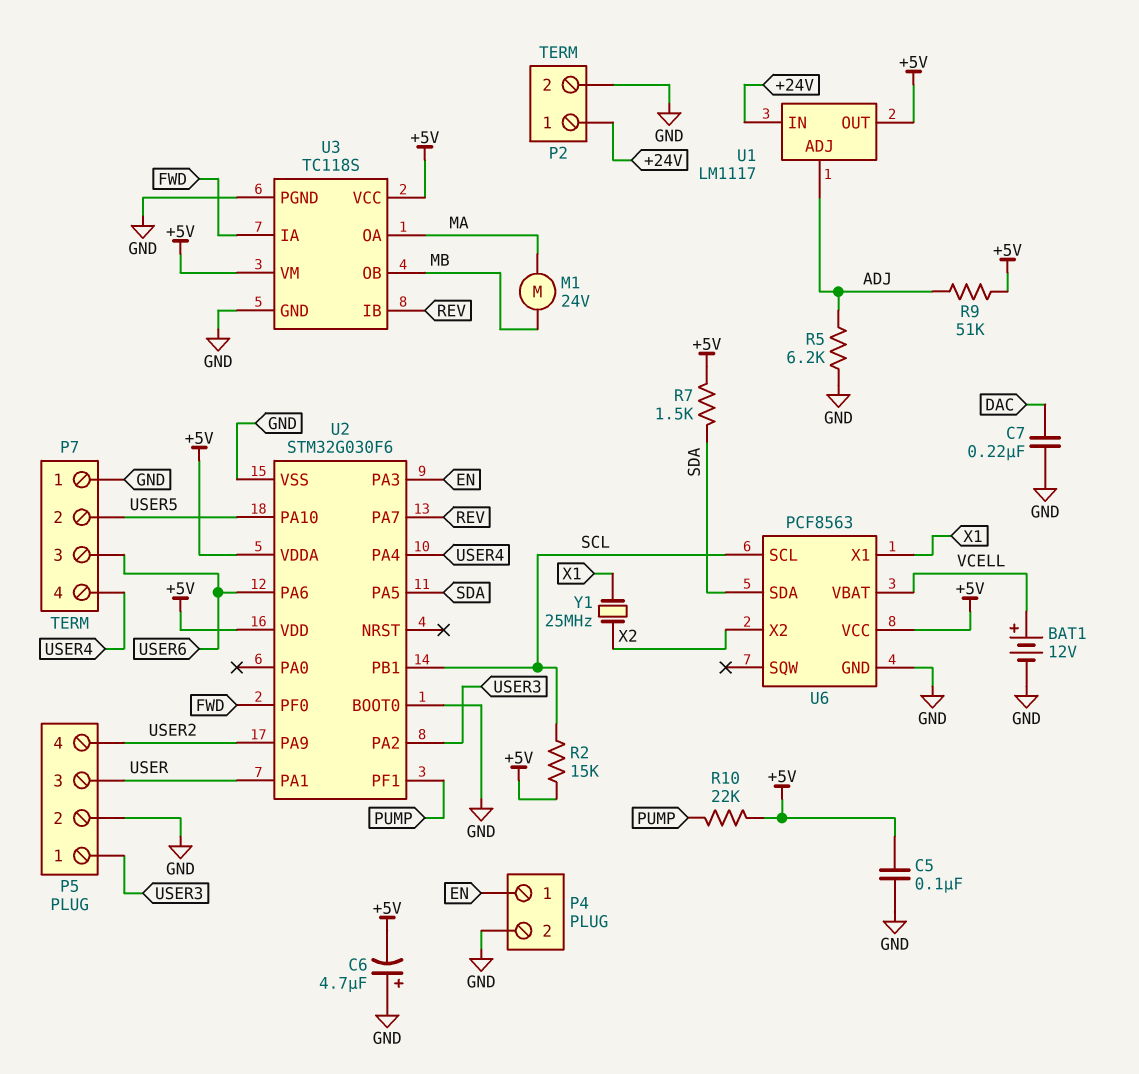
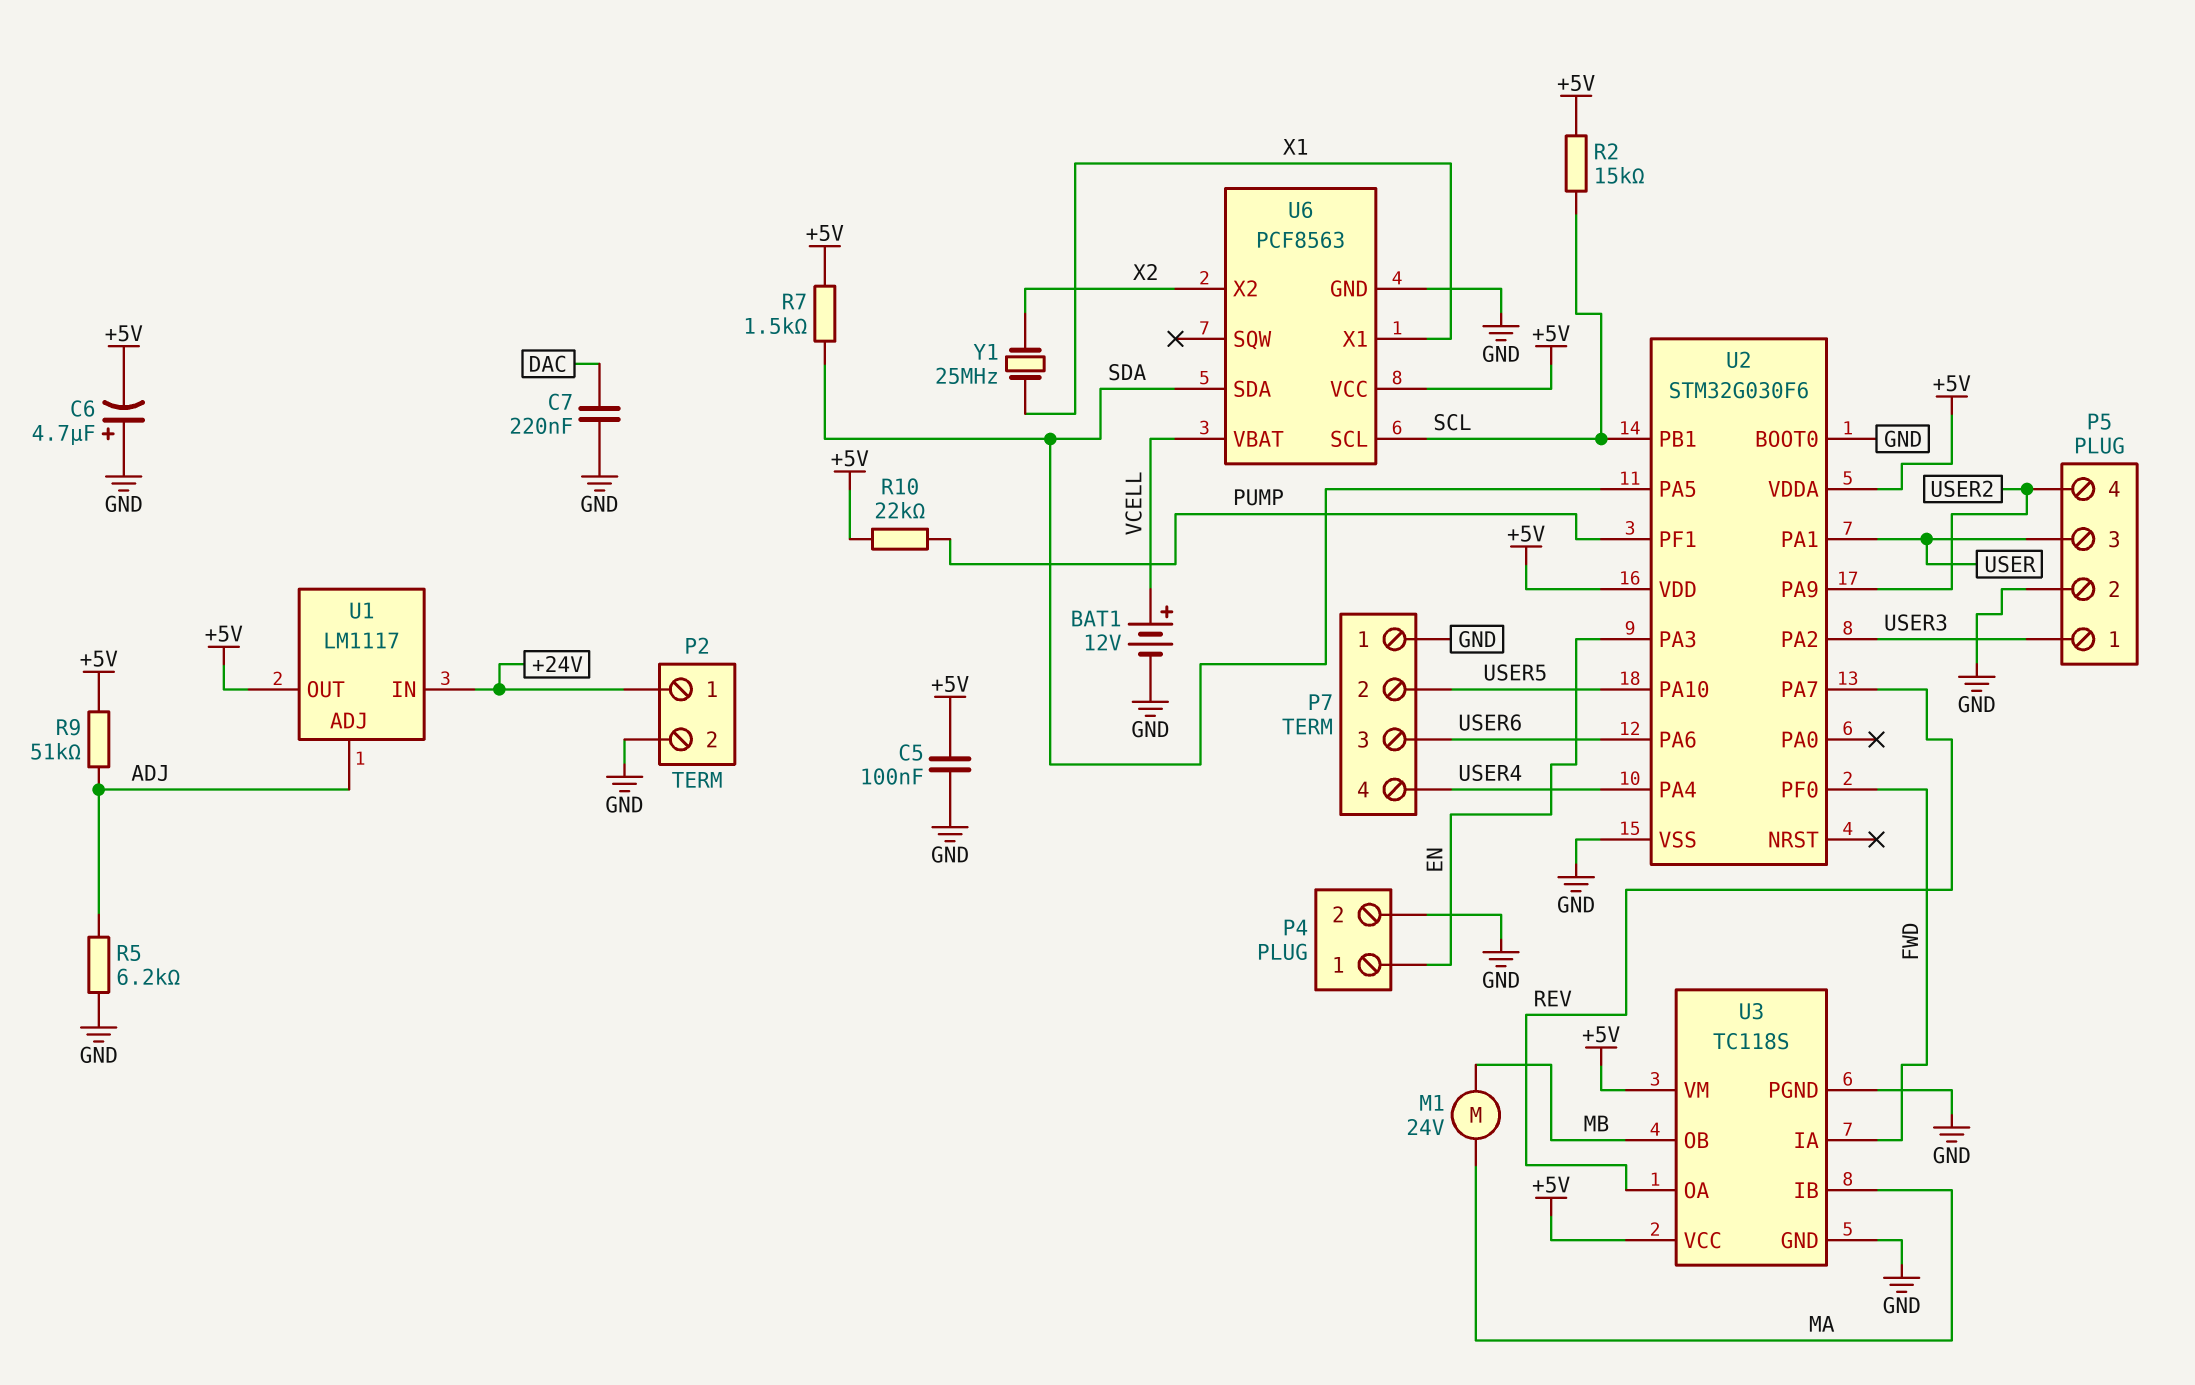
U3 pin IB: REV -> MA
U3 pin OA: MA -> REV

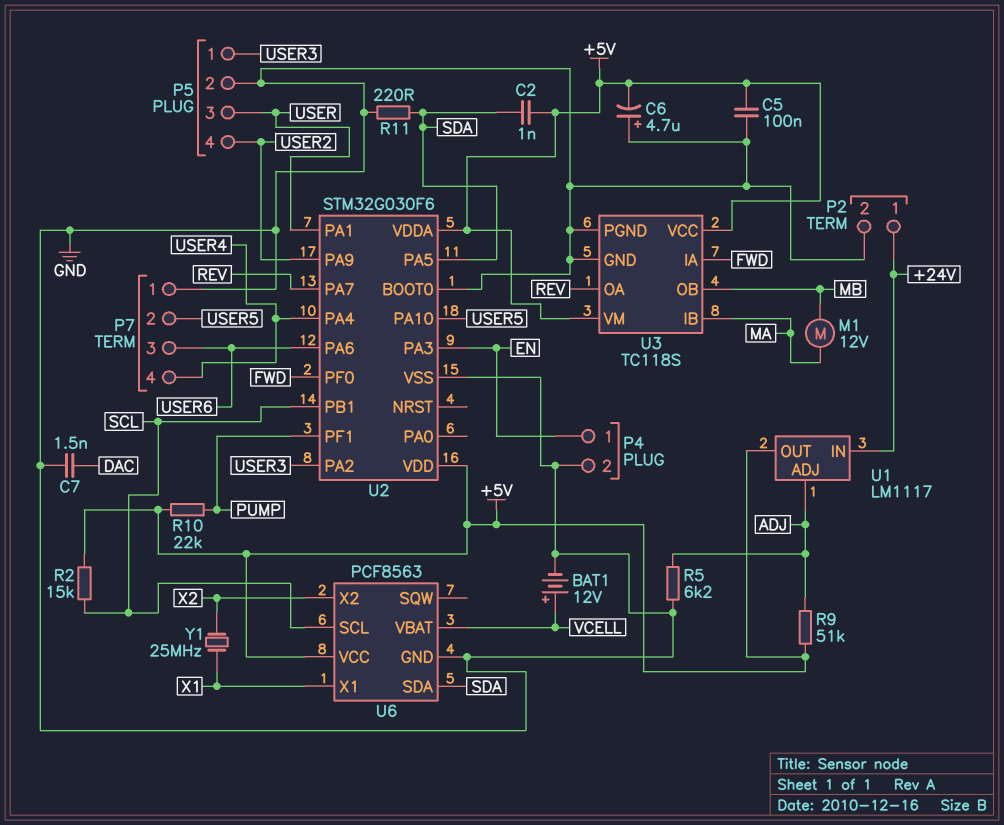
C2: none -> 1nF (+5V, SDA)
C7: 220nF (DAC, GND) -> 1.5nF (DAC, GND)
M1: motor 24V (MA, MB) -> motor 12V (MA, MB)
R7: 1.5k (+5V, SDA) -> none
R11: none -> 220 (GND, SDA)

